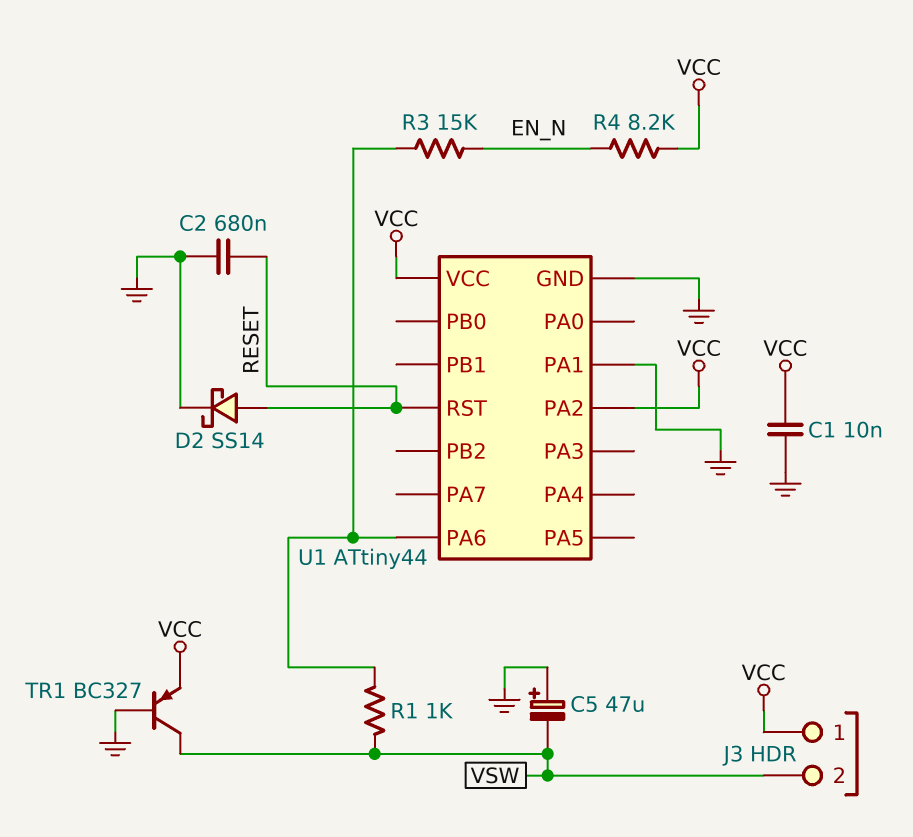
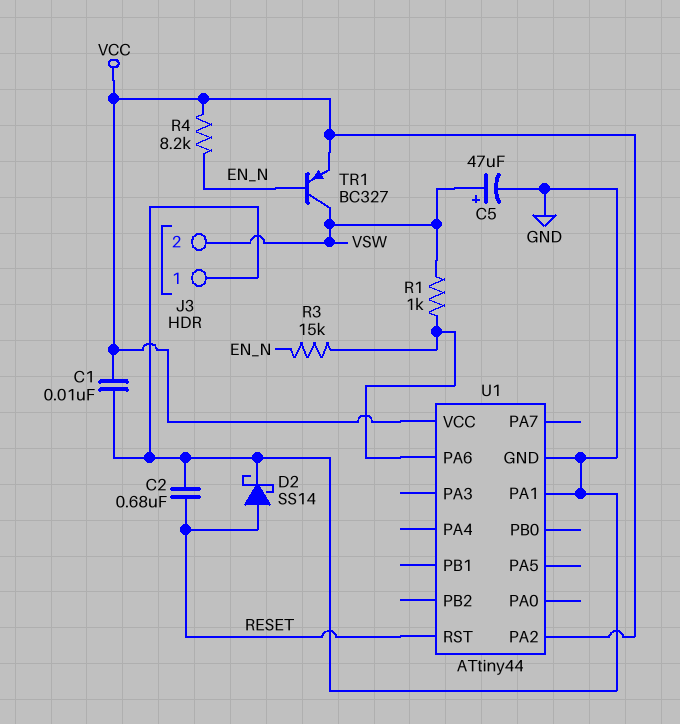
C5: 47uF (plus GND, minus VSW) -> 47uF (plus VSW, minus GND)
J3 pin 1: VCC -> GND
TR1: PNP BC327 (B GND, C VSW, E VCC) -> PNP BC327 (B EN_N, C VSW, E VCC)

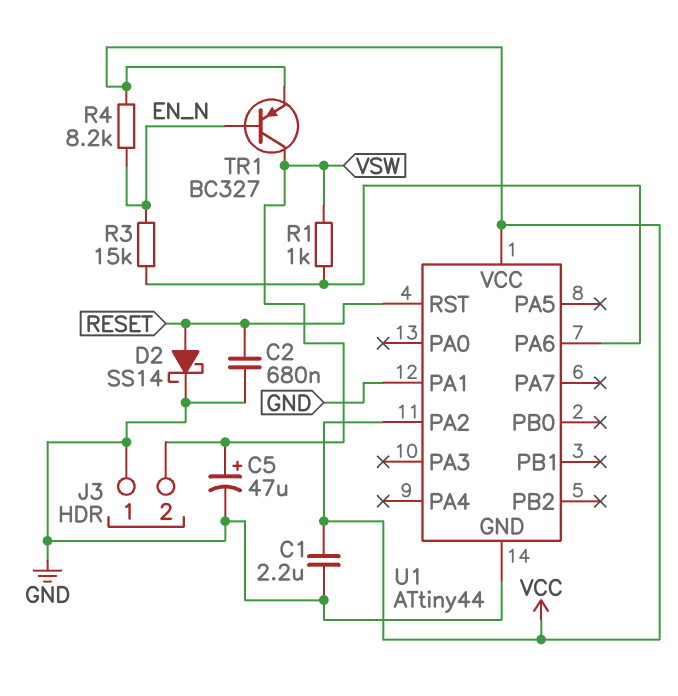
C1: 10nF (GND, VCC) -> 2.2uF (GND, VCC)

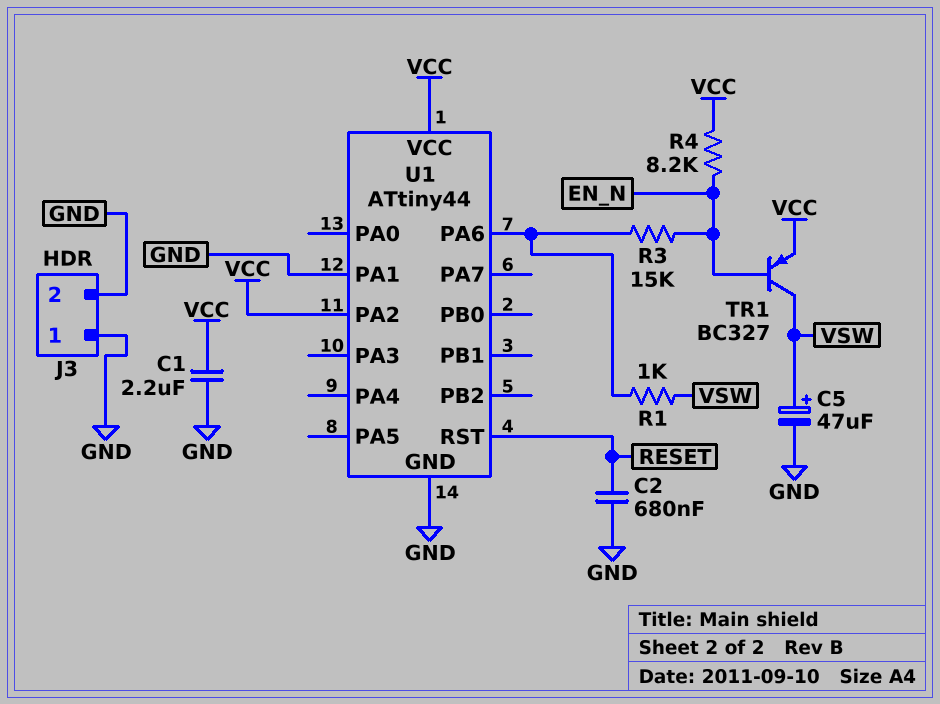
D2: schottky SS14 (A RESET, K GND) -> none
J3 pin 2: VSW -> GND

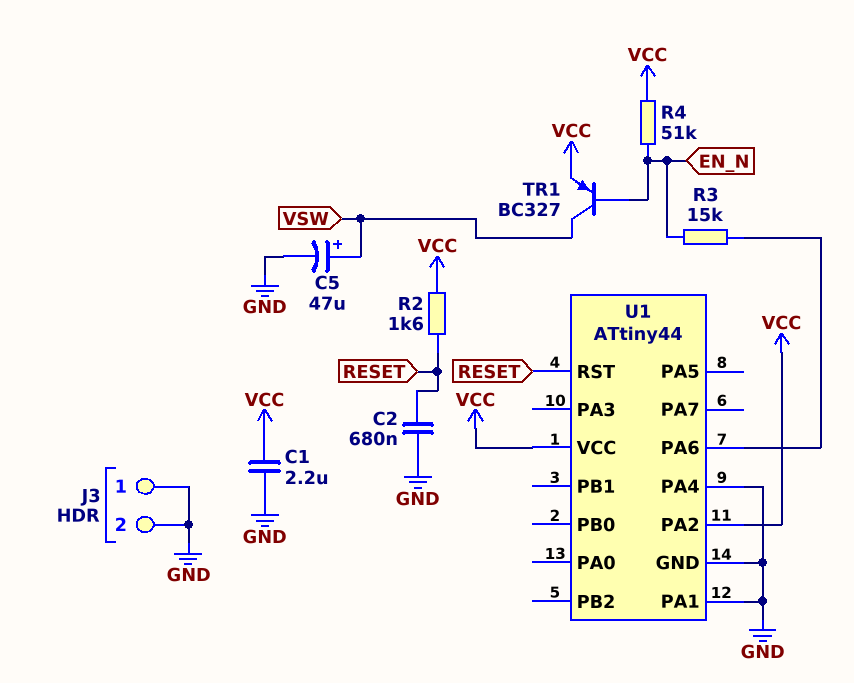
R1: 1k (U1/PA6, VSW) -> none
R2: none -> 1.6k (RESET, VCC)
R4: 8.2k (EN_N, VCC) -> 51k (EN_N, VCC)
U1 pin PA4: none -> GND

